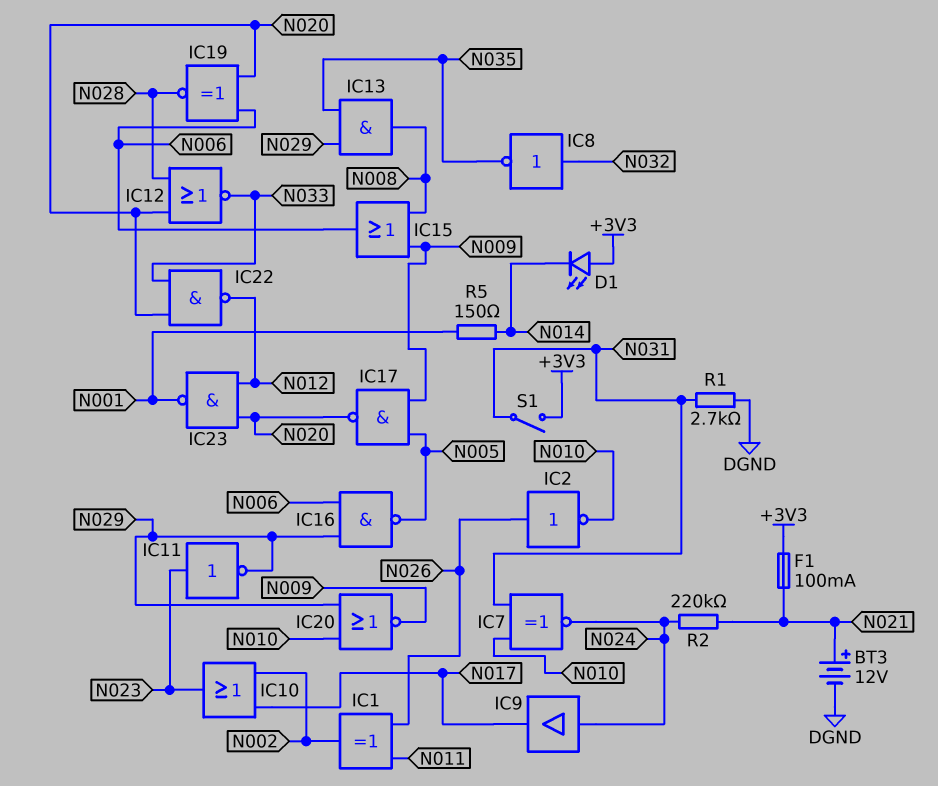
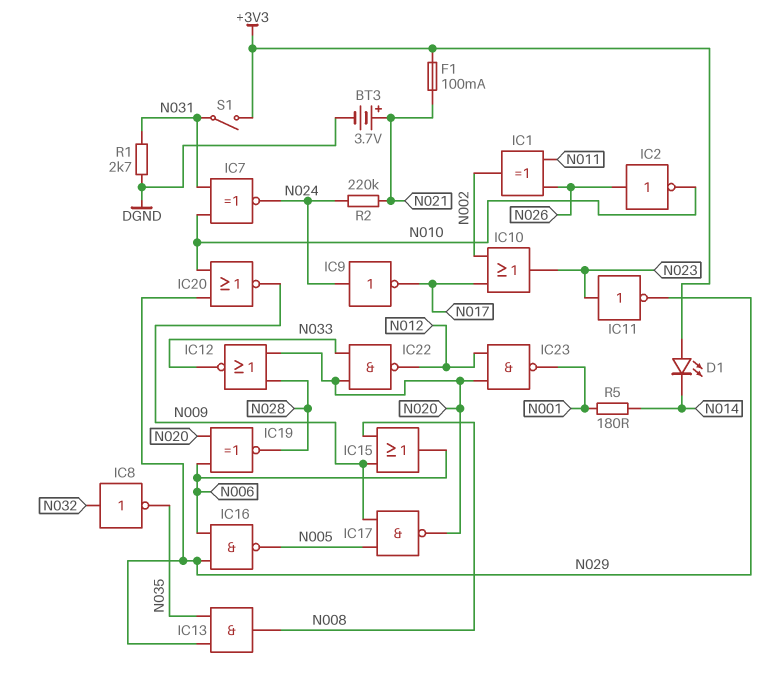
BT3: 12V (plus N021, minus DGND) -> 3.7V (plus N021, minus DGND)
IC9: buffer (in N024, out N017) -> NOT (in N024, out N017)
R5: 150 (N001, N014) -> 180 (N001, N014)

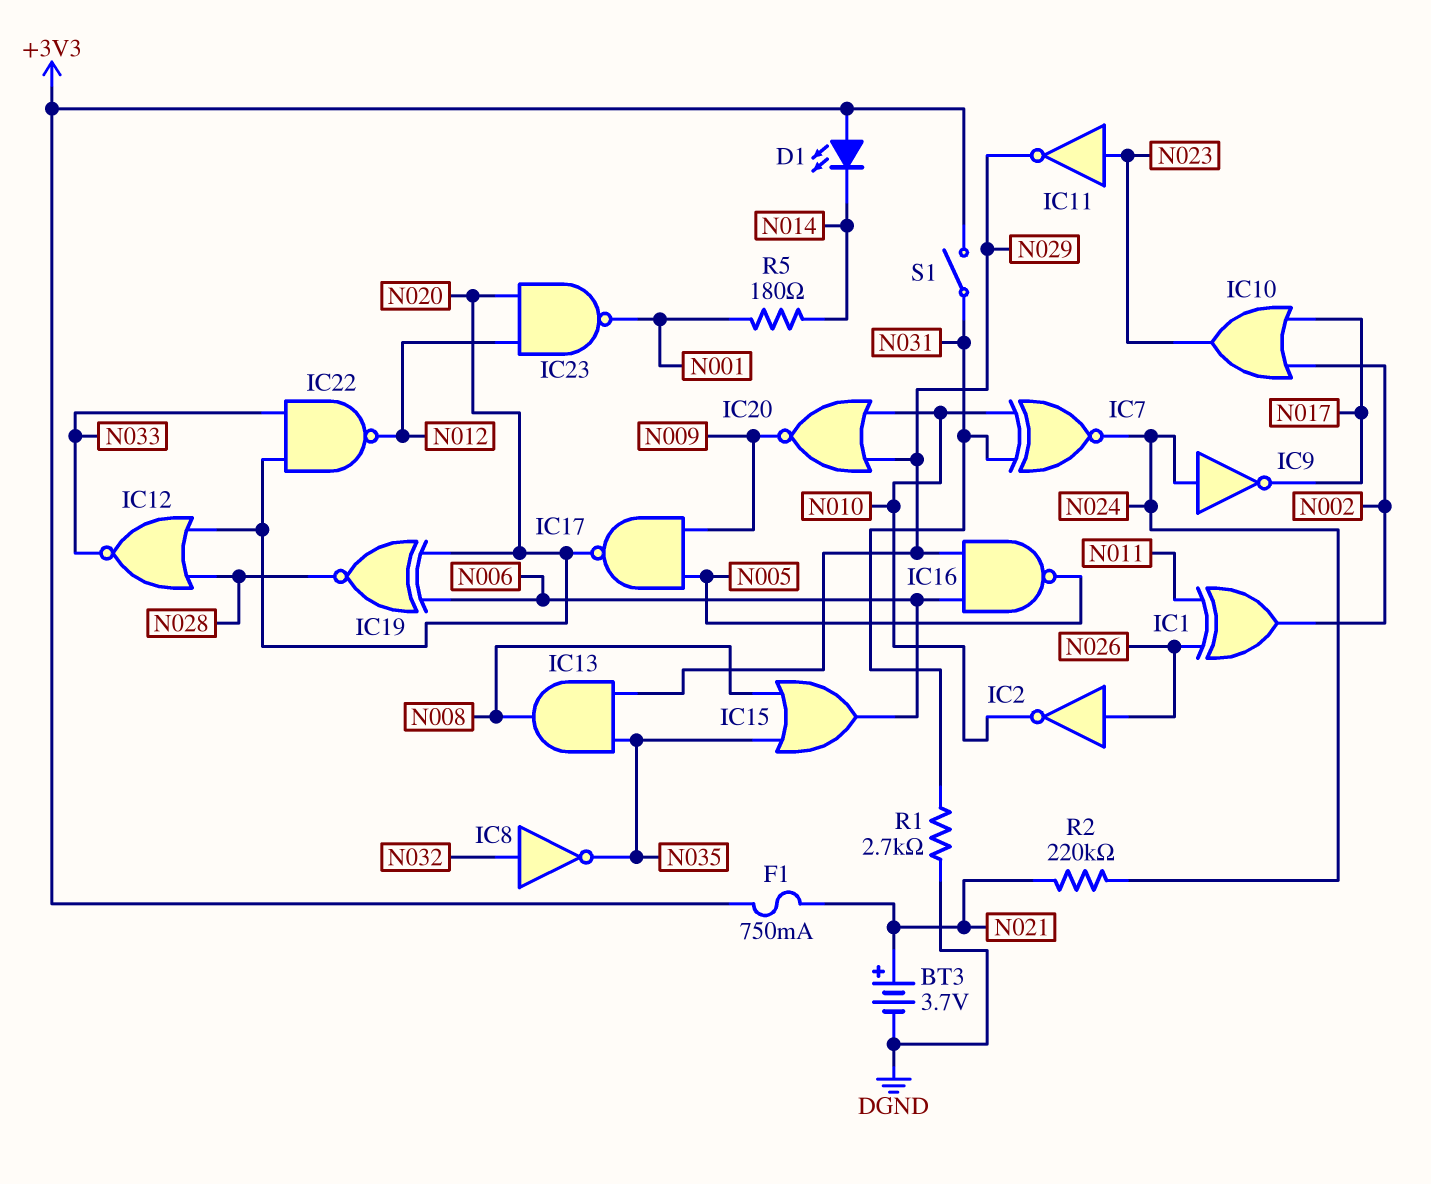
F1: 100mA (+3V3, N021) -> 750mA (+3V3, N021)
IC15: OR (in N008, in N009, out N006) -> OR (in N008, in N035, out N006)

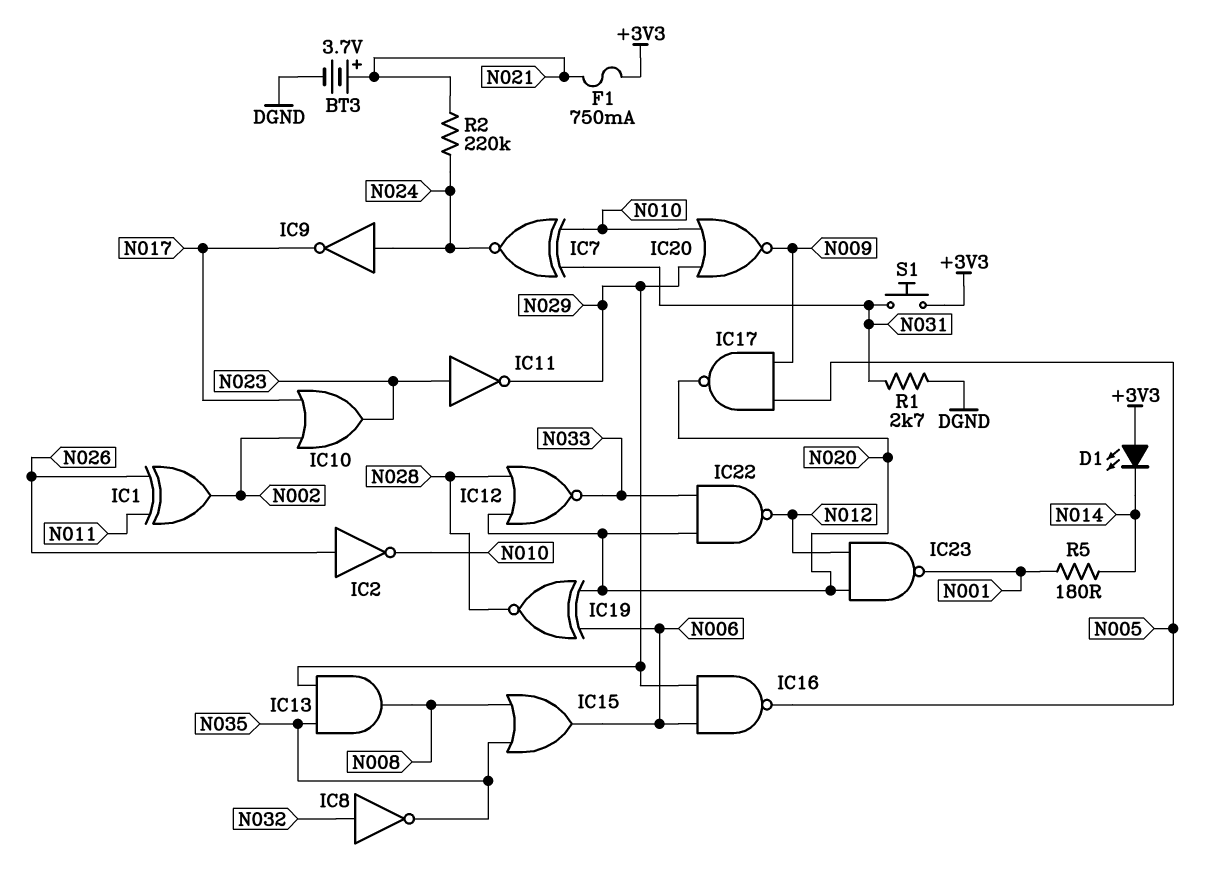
S1: switch (+3V3, N031) -> button (+3V3, N031)

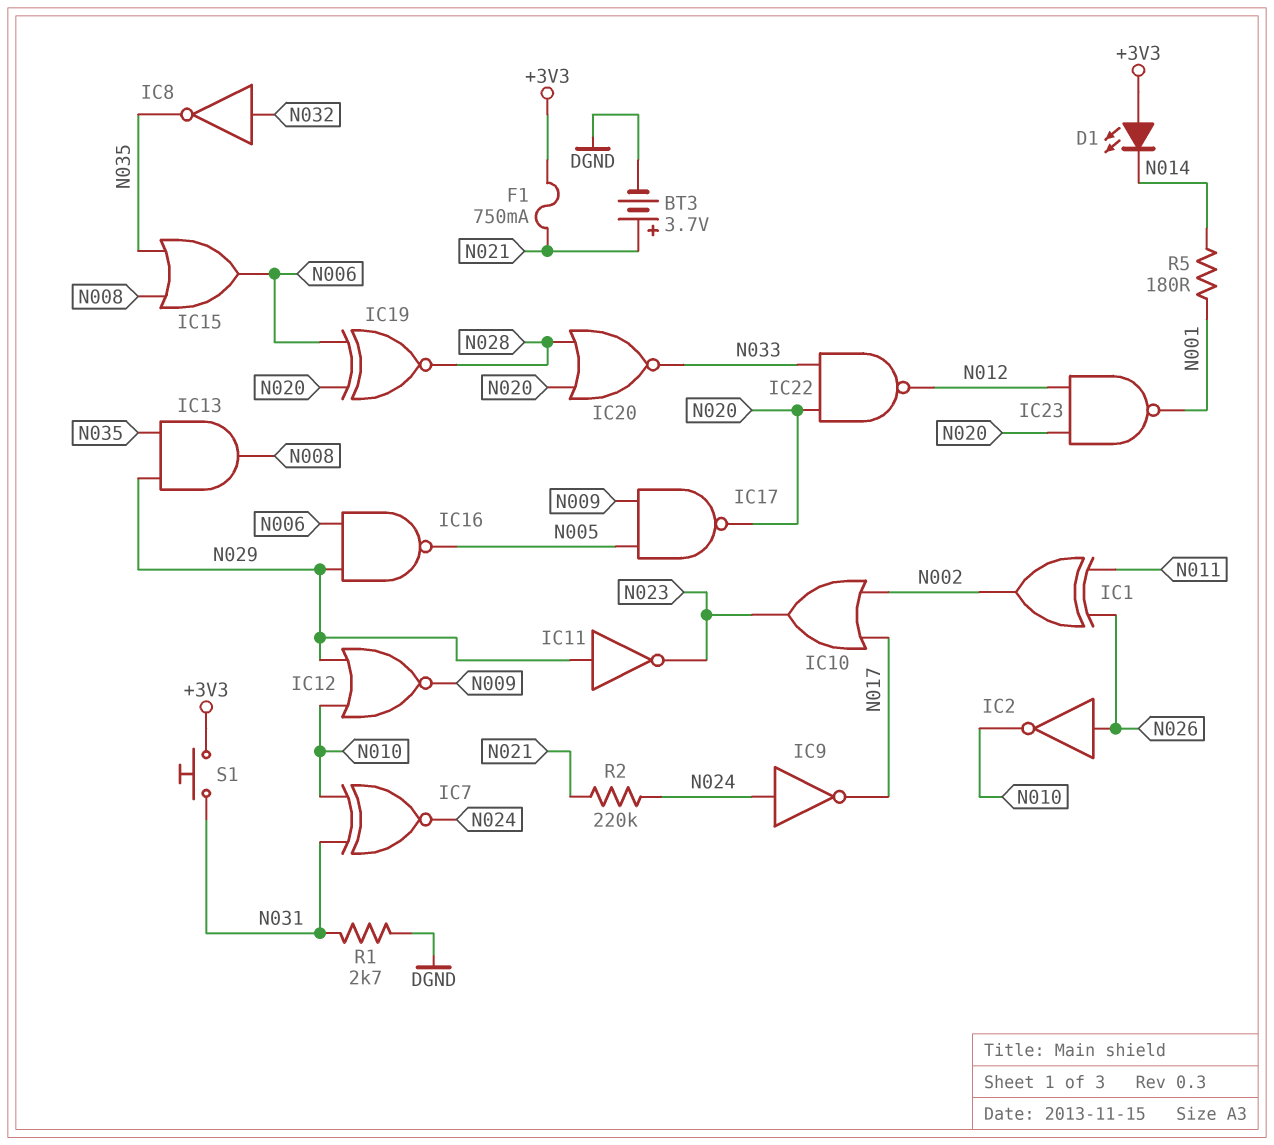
IC11: NOT (in N023, out N029) -> NOT (in N029, out N023)
IC12: NOR (in N020, in N028, out N033) -> NOR (in N010, in N029, out N009)
IC20: NOR (in N010, in N029, out N009) -> NOR (in N020, in N028, out N033)

